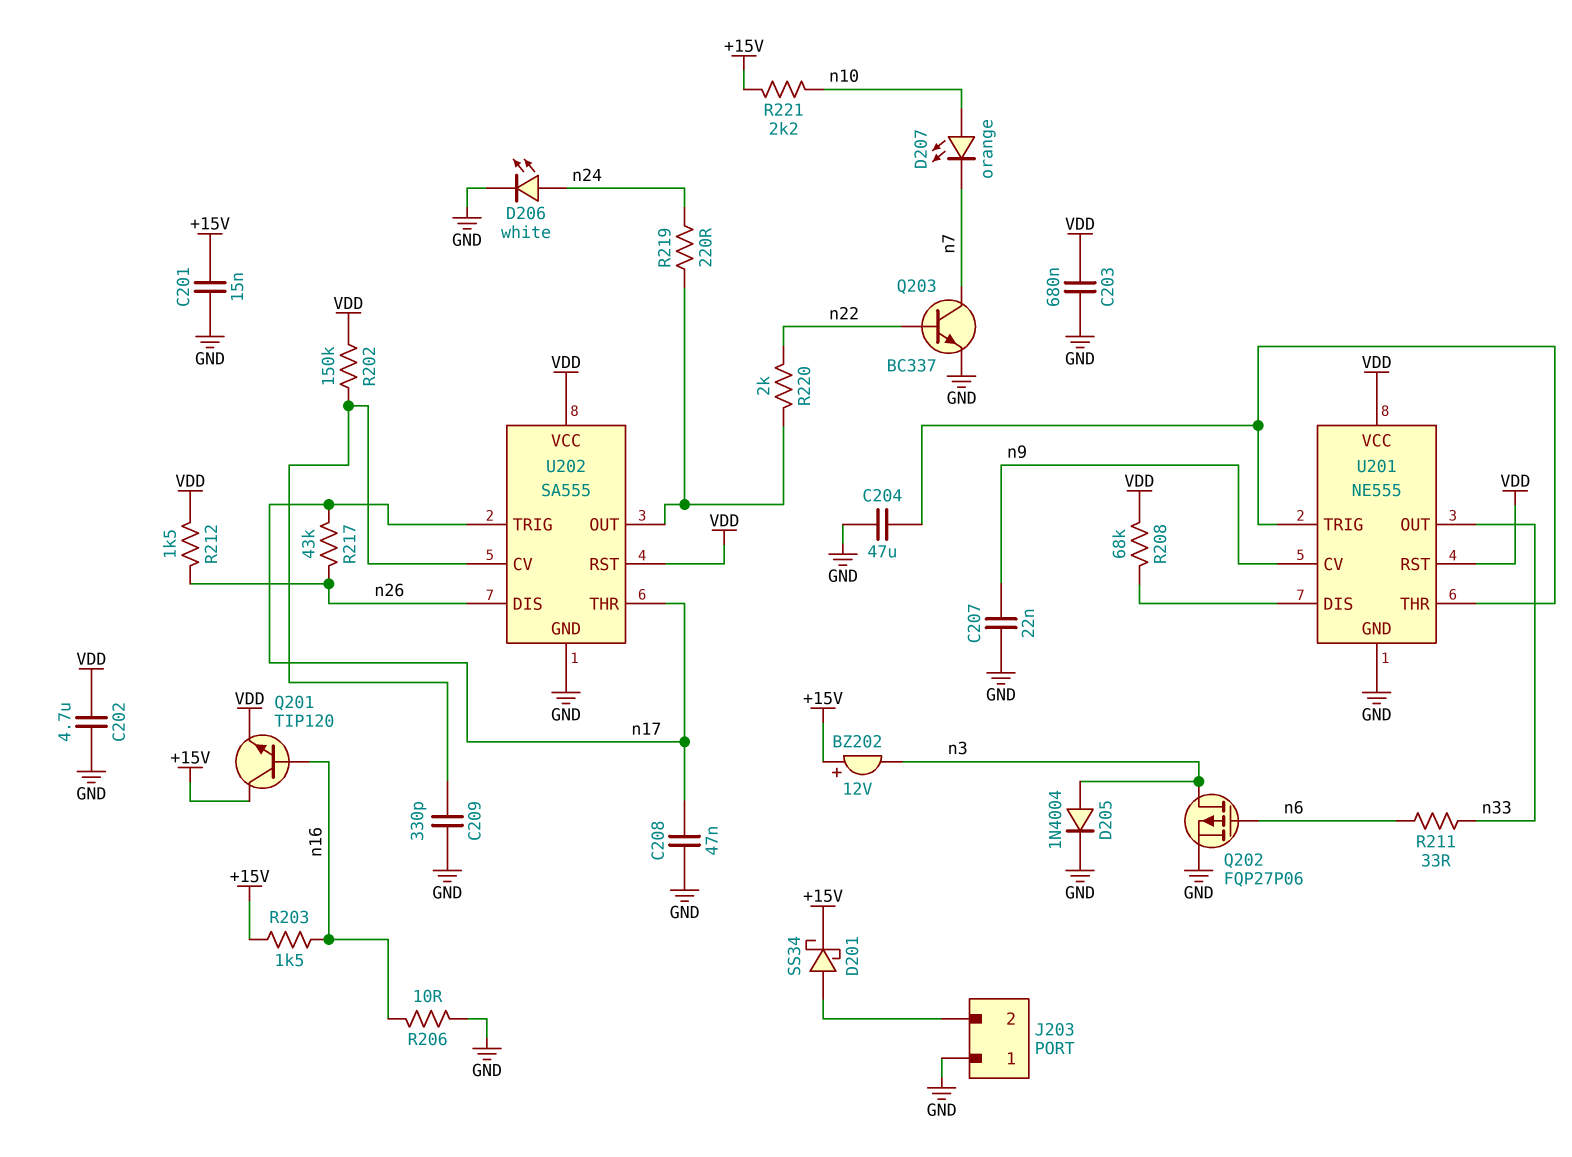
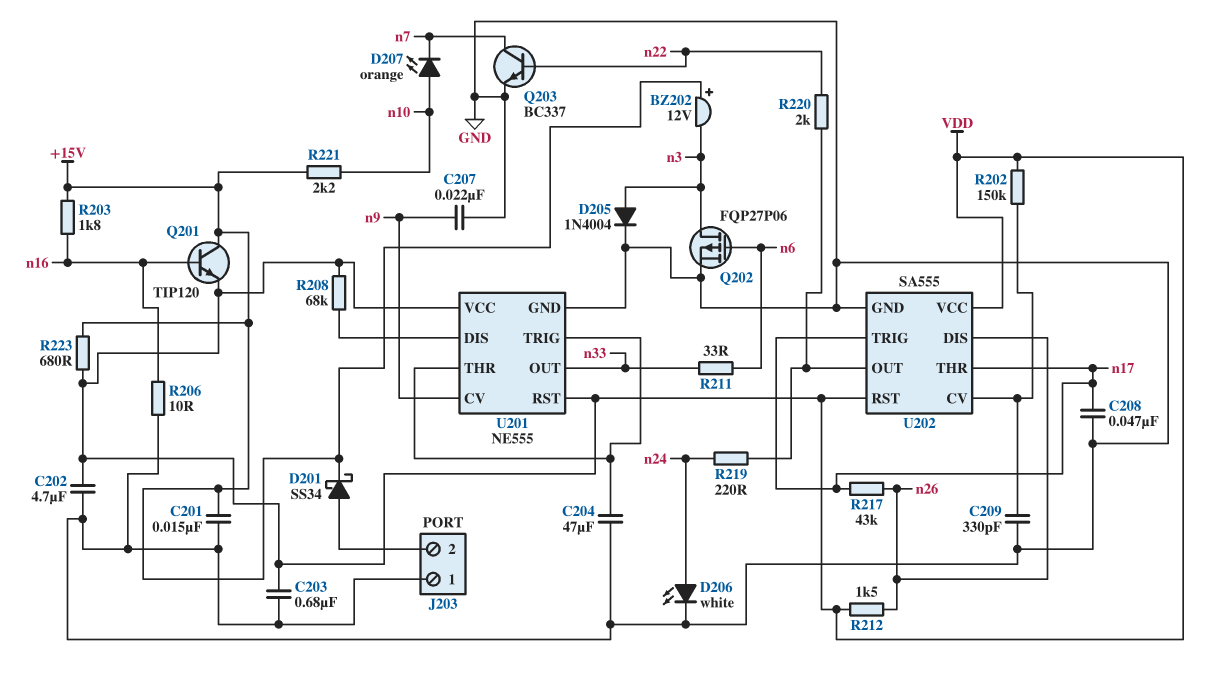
R203: 1.5k (+15V, n16) -> 1.8k (+15V, n16)
R223: none -> 680 (+15V, VDD)

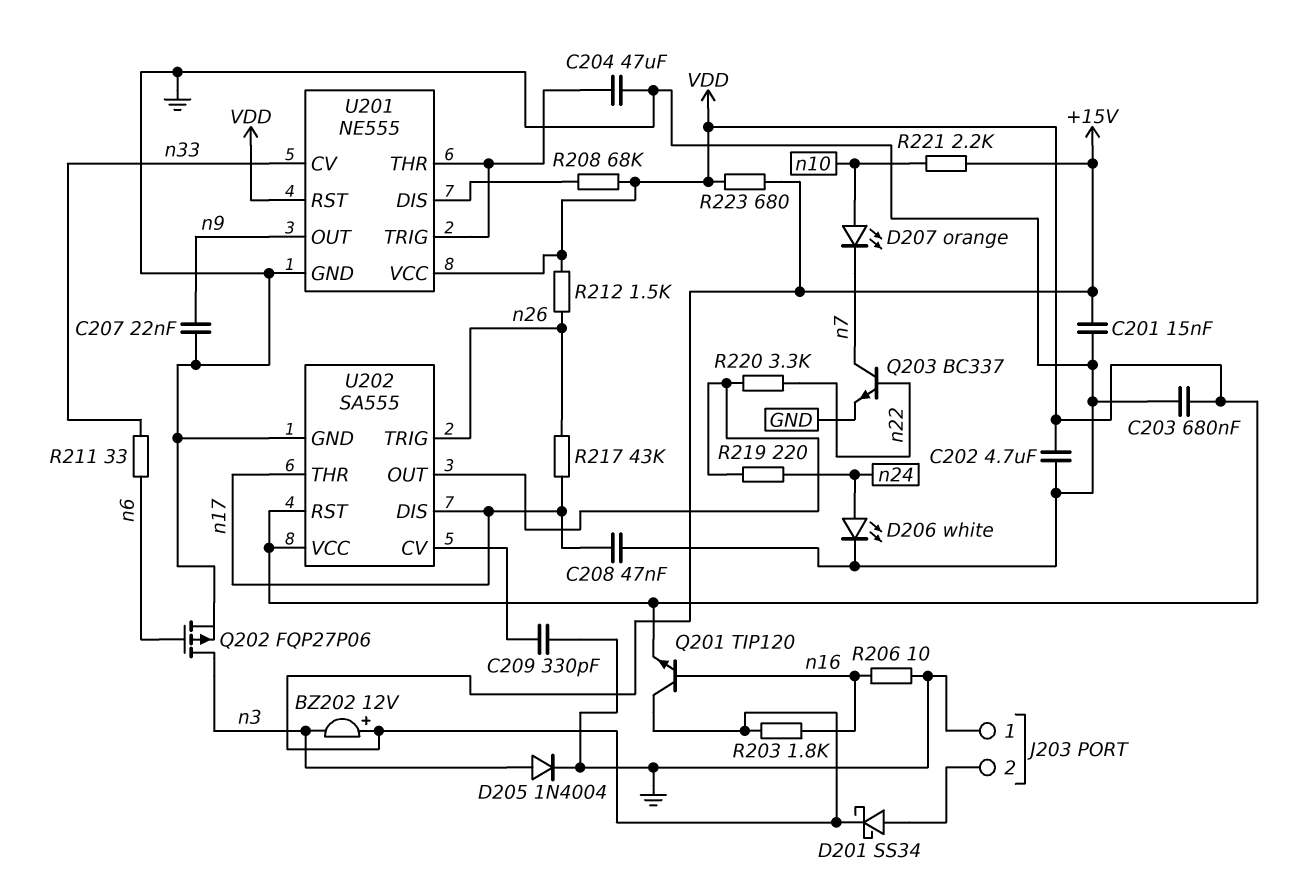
R202: 150k (U202/CV, VDD) -> none
R220: 2k (U202/OUT, n22) -> 3.3k (U202/OUT, n22)
U201 pin CV: n9 -> n33
U201 pin OUT: n33 -> n9
U202 pin DIS: n26 -> n17
U202 pin TRIG: n17 -> n26

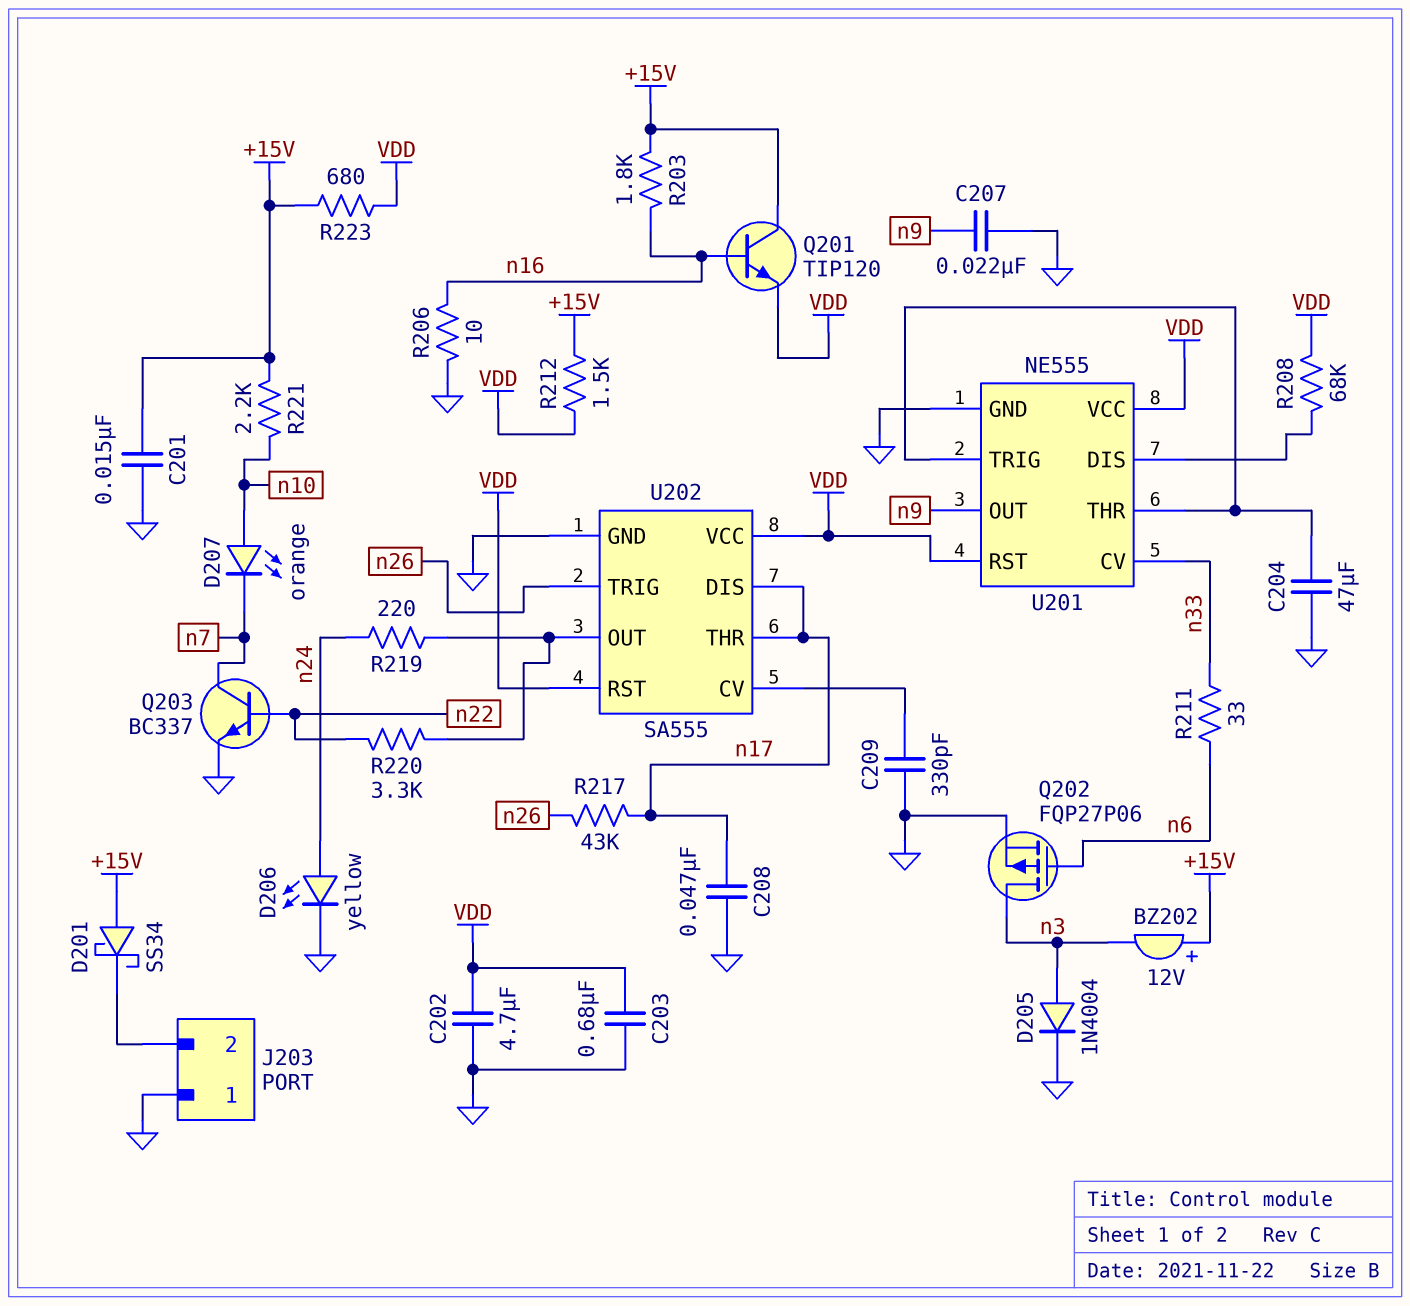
D201: schottky SS34 (A J203/2, K +15V) -> schottky SS34 (A +15V, K J203/2)
D206: LED white (A n24, K GND) -> LED yellow (A n24, K GND)
R212: 1.5k (VDD, n26) -> 1.5k (+15V, VDD)

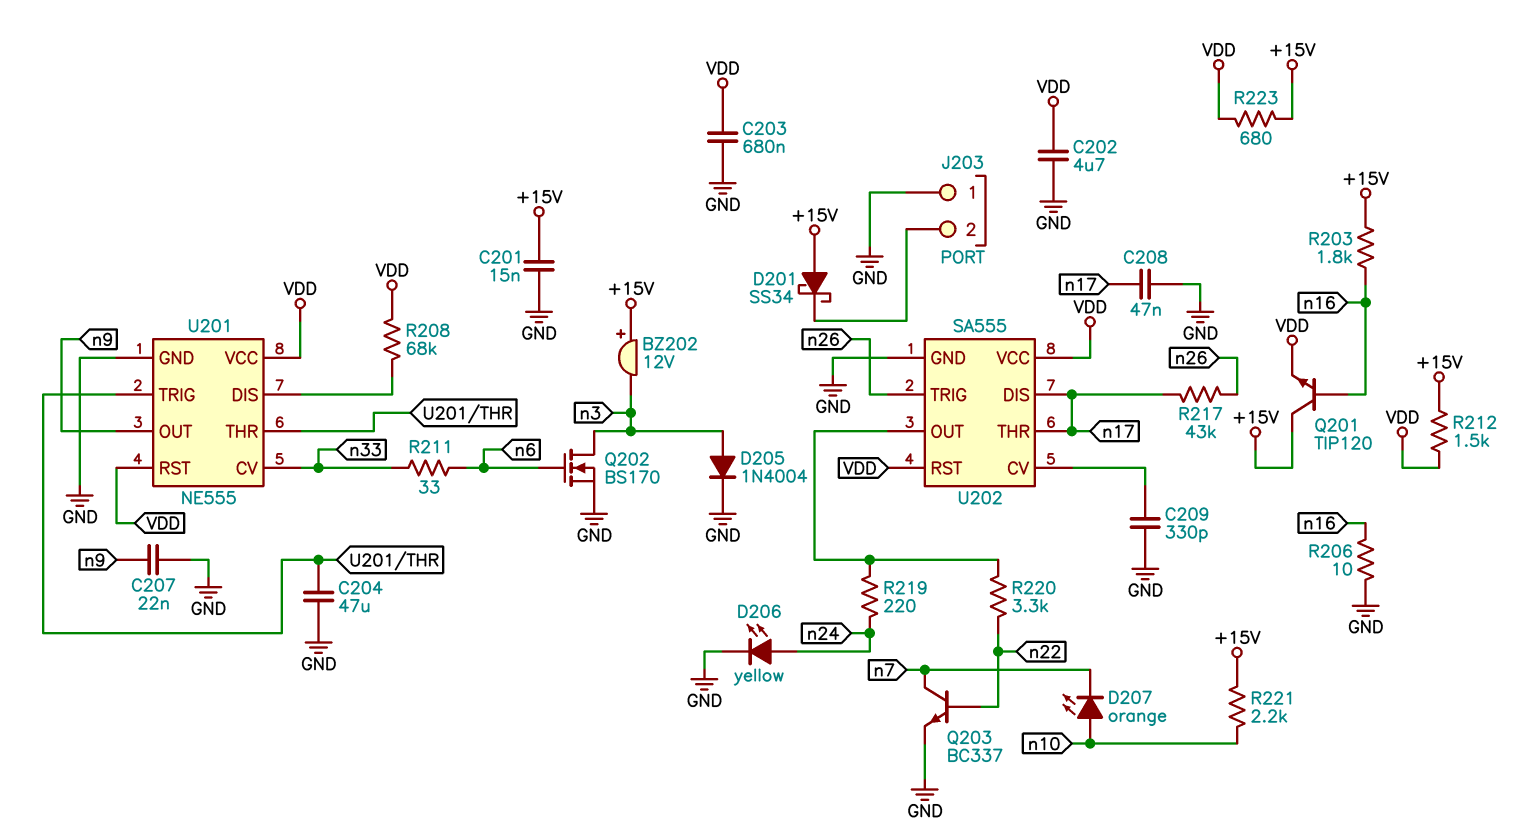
Q202: PMOS FQP27P06 (G n6, D n3, S GND) -> NMOS BS170 (G n6, D n3, S GND)

